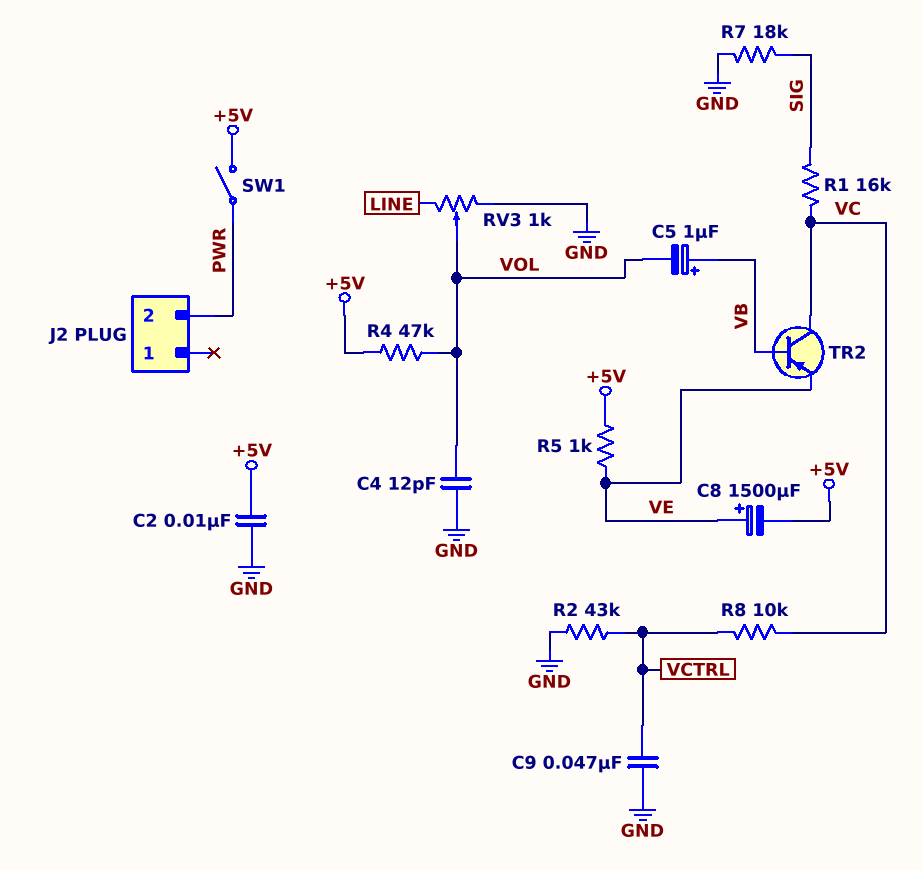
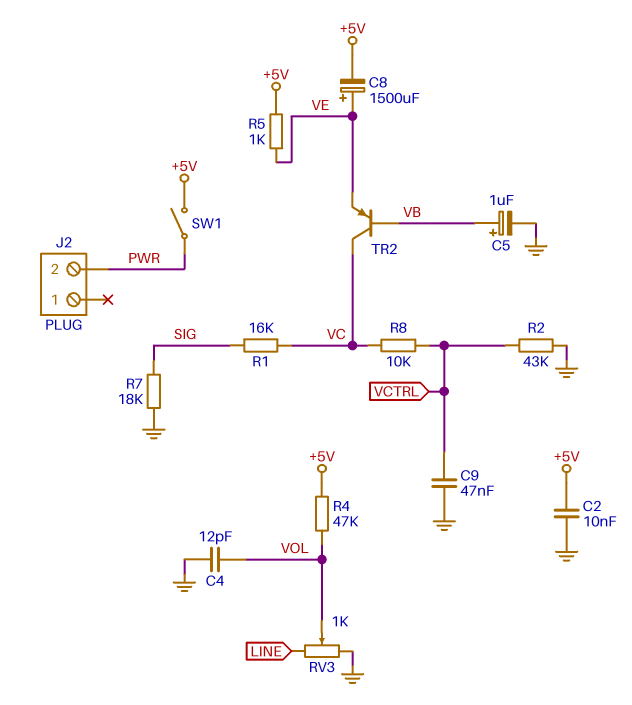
C5: 1uF (plus VB, minus VOL) -> 1uF (plus VB, minus GND)

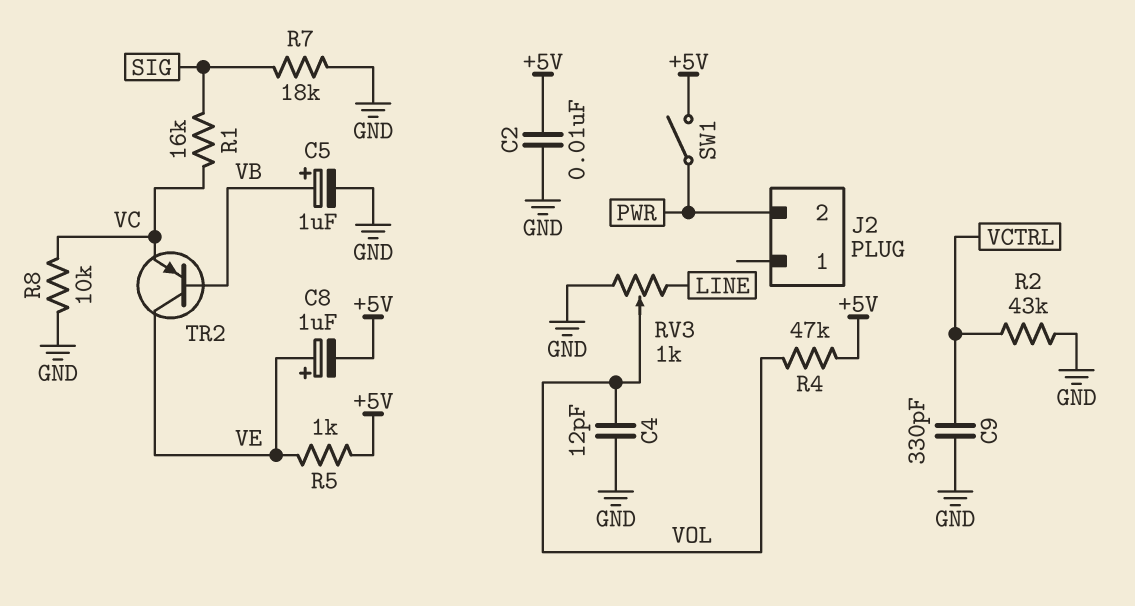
C8: 1500uF (plus VE, minus +5V) -> 1uF (plus VE, minus +5V)
C9: 47nF (GND, VCTRL) -> 330pF (GND, VCTRL)
R8: 10k (VC, VCTRL) -> 10k (GND, VC)
TR2: PNP (B VB, C VC, E VE) -> PNP (B VB, C VE, E VC)

